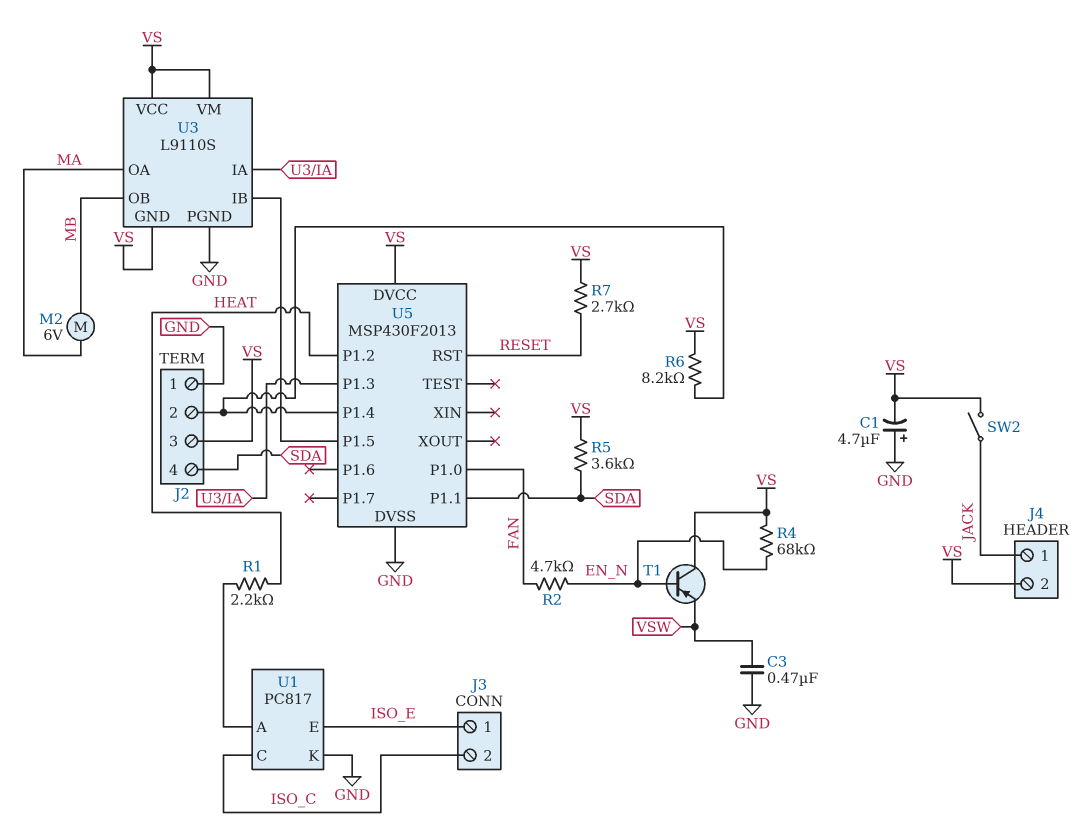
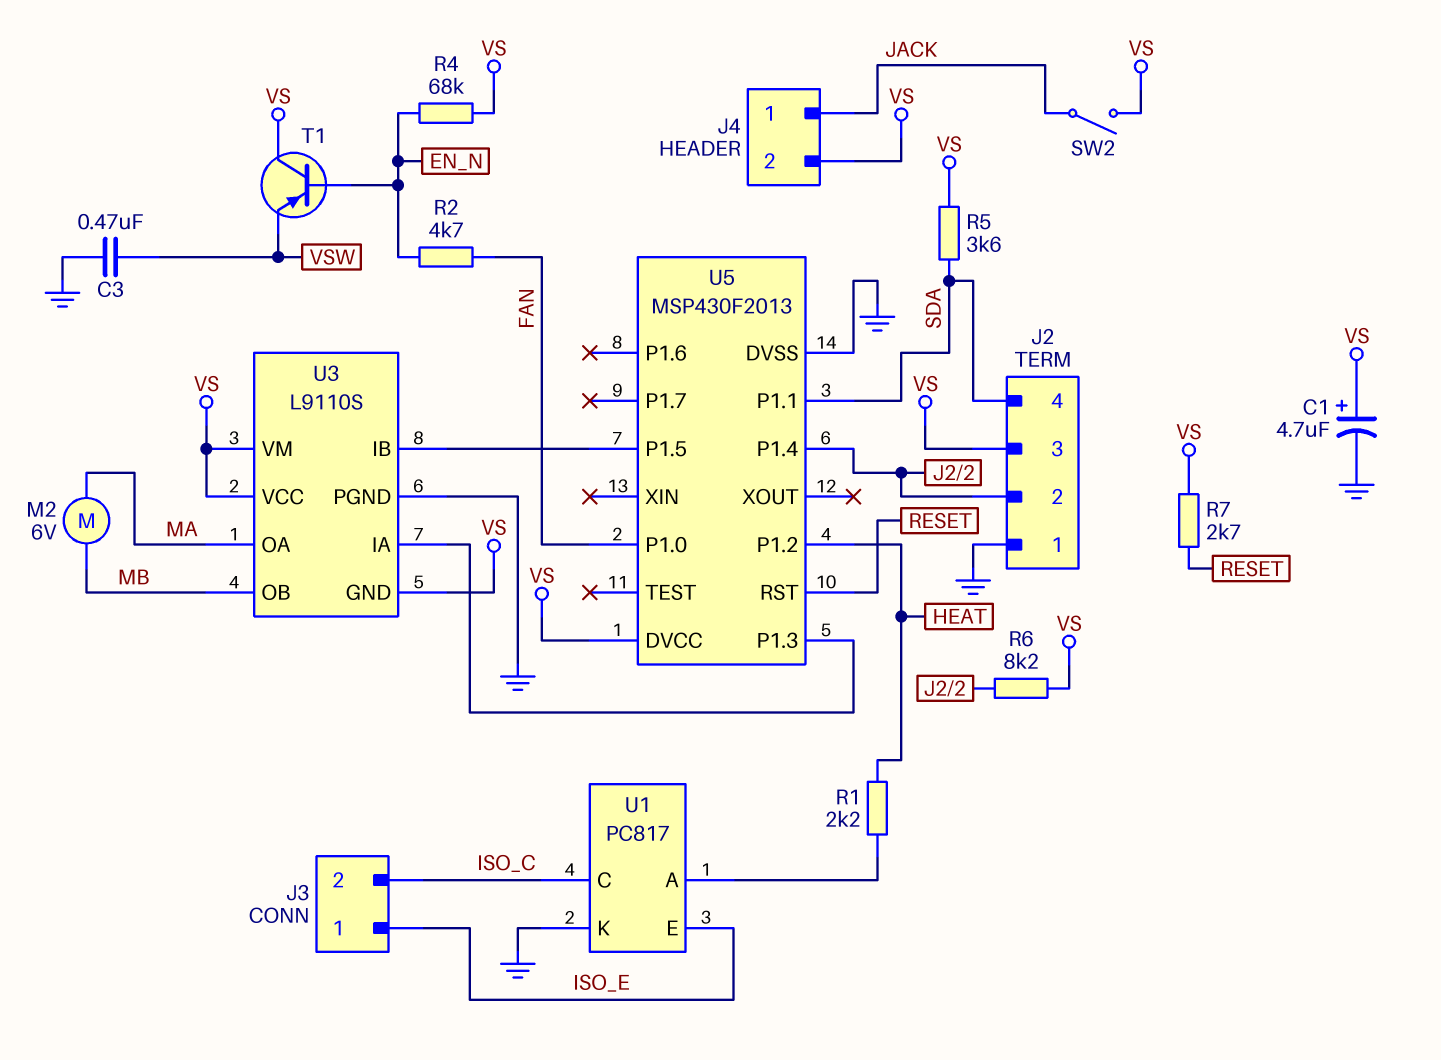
C1: 4.7uF (plus GND, minus VS) -> 4.7uF (plus VS, minus GND)

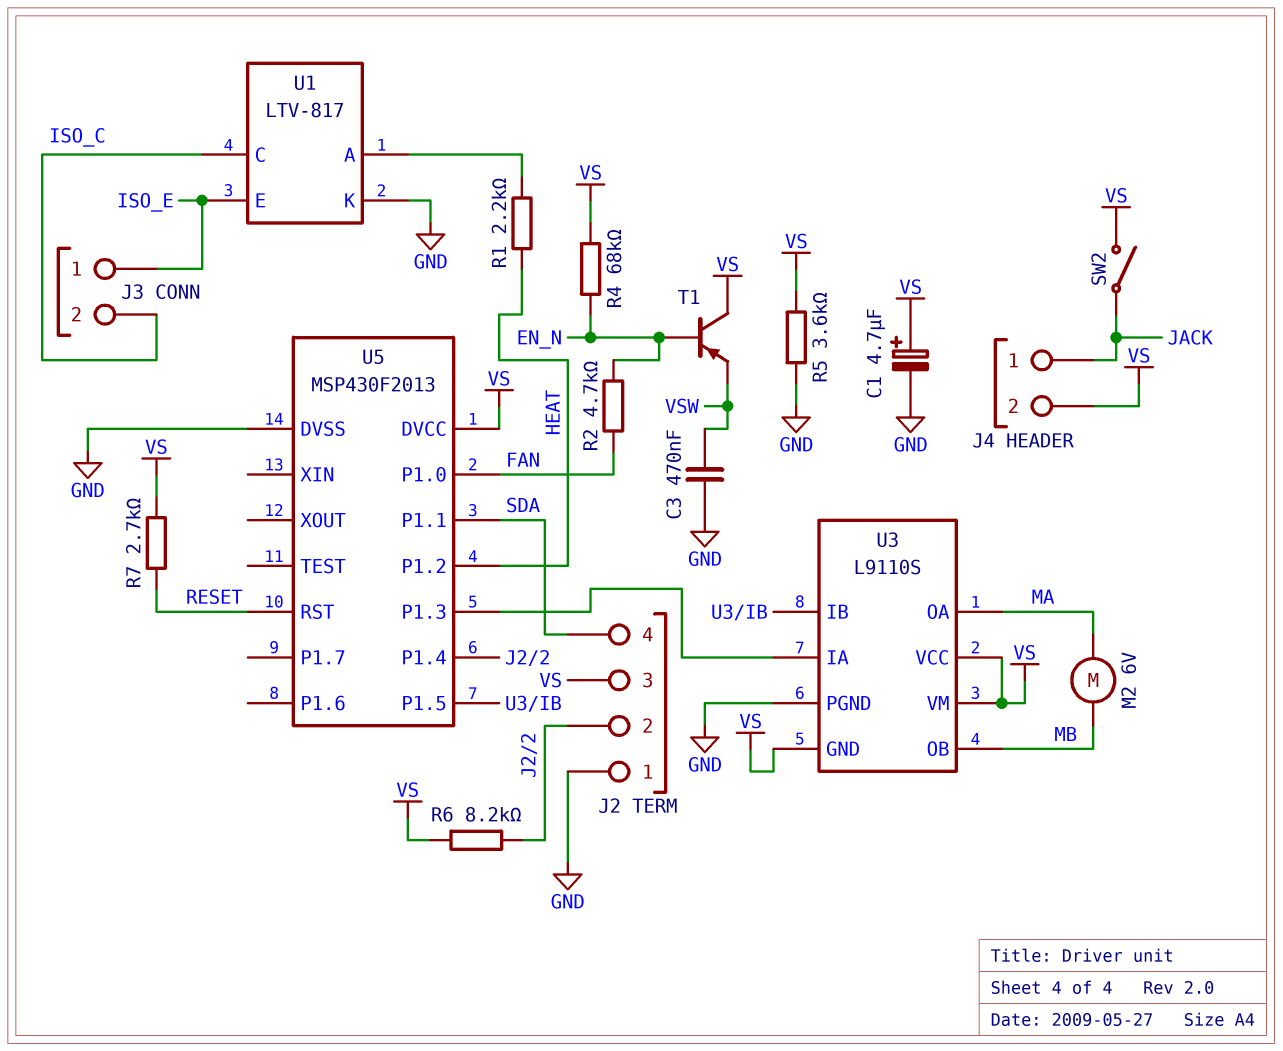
R5: 3.6k (SDA, VS) -> 3.6k (GND, VS)
U1: PC817 -> LTV-817

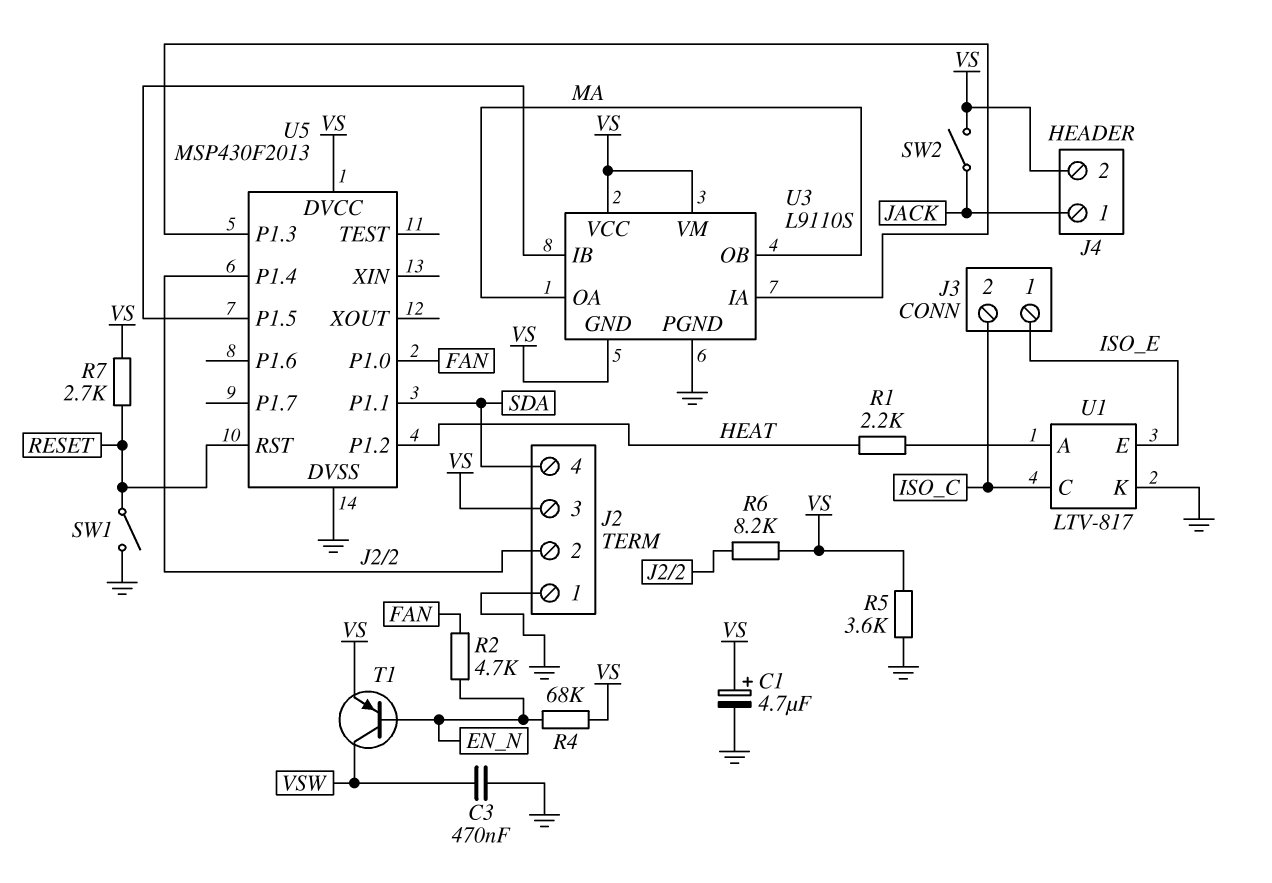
M2: motor 6V (MA, MB) -> none
SW1: none -> switch (GND, RESET)
T1: PNP (B EN_N, C VS, E VSW) -> PNP (B EN_N, C VSW, E VS)
U3 pin OB: MB -> MA

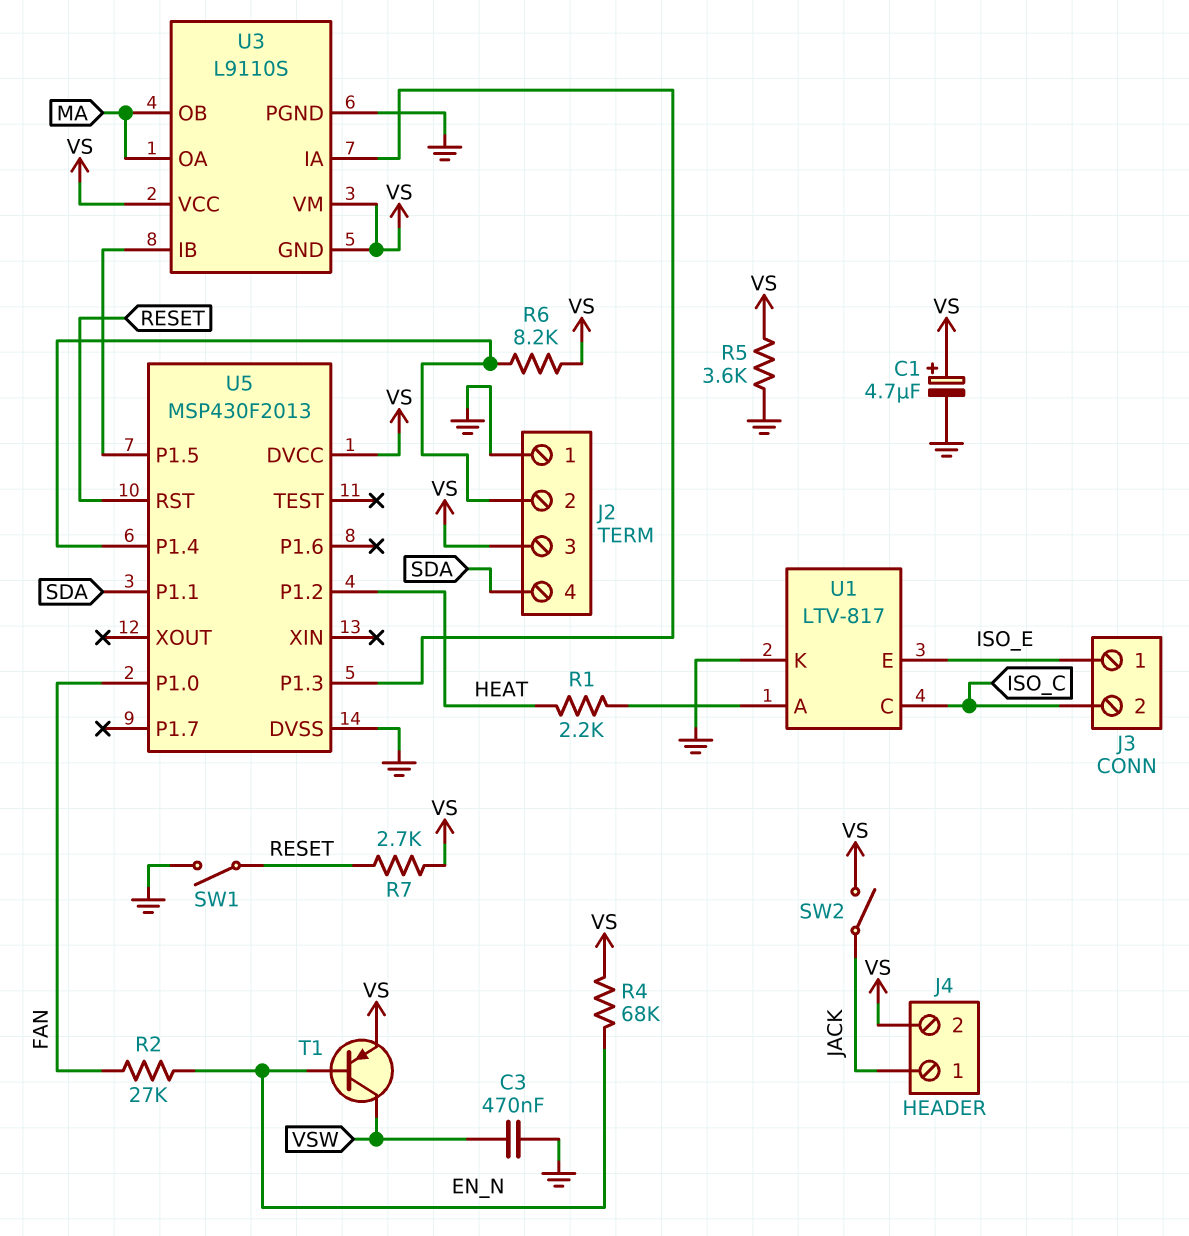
R2: 4.7k (EN_N, FAN) -> 27k (EN_N, FAN)

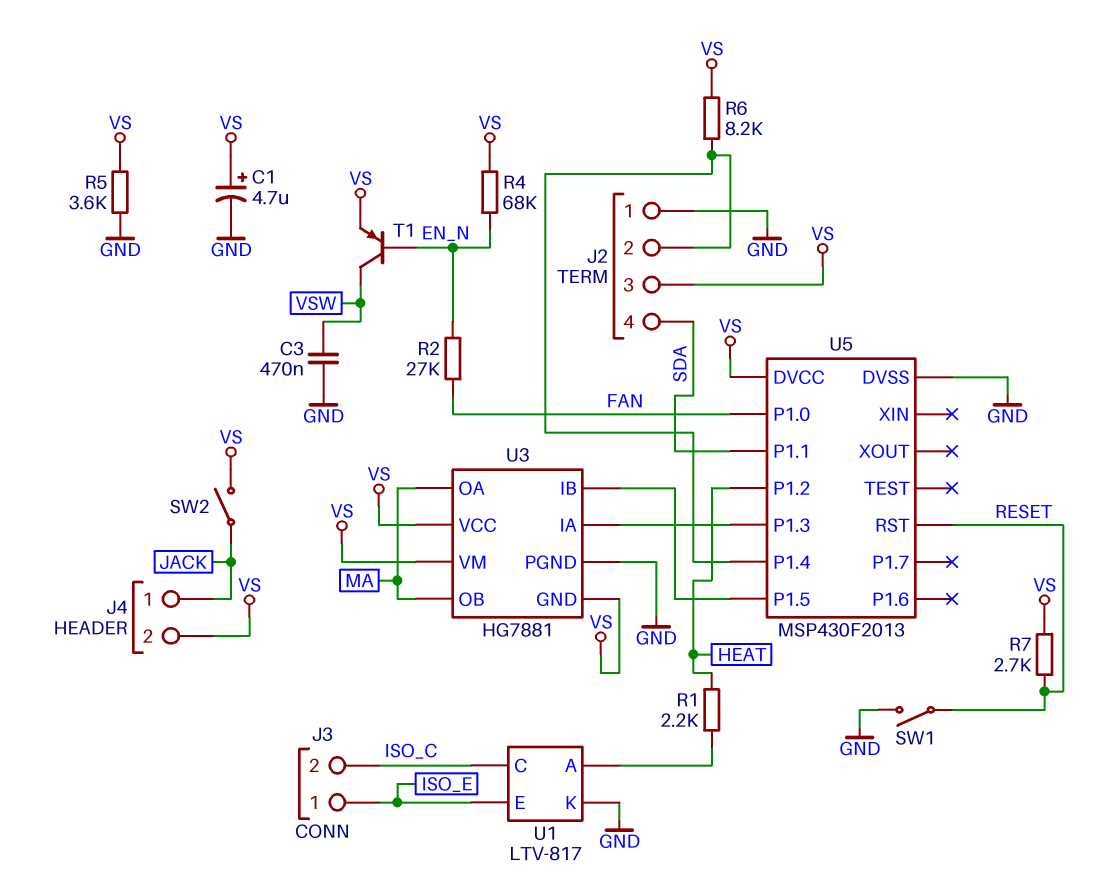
U3: L9110S -> HG7881

